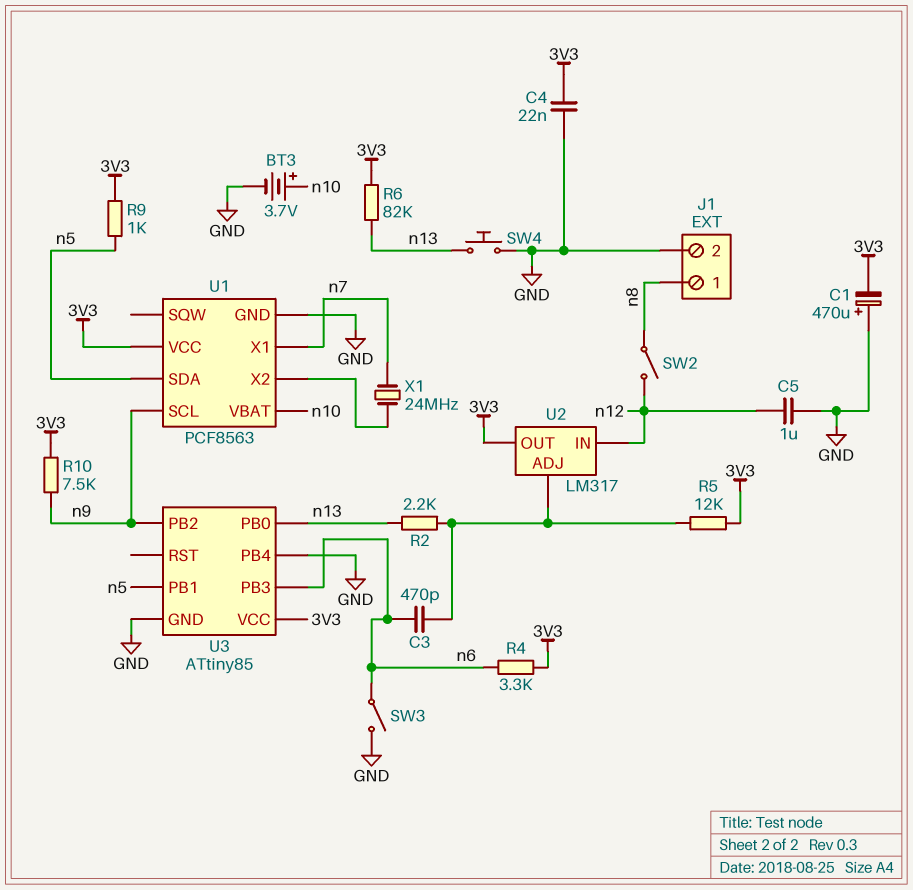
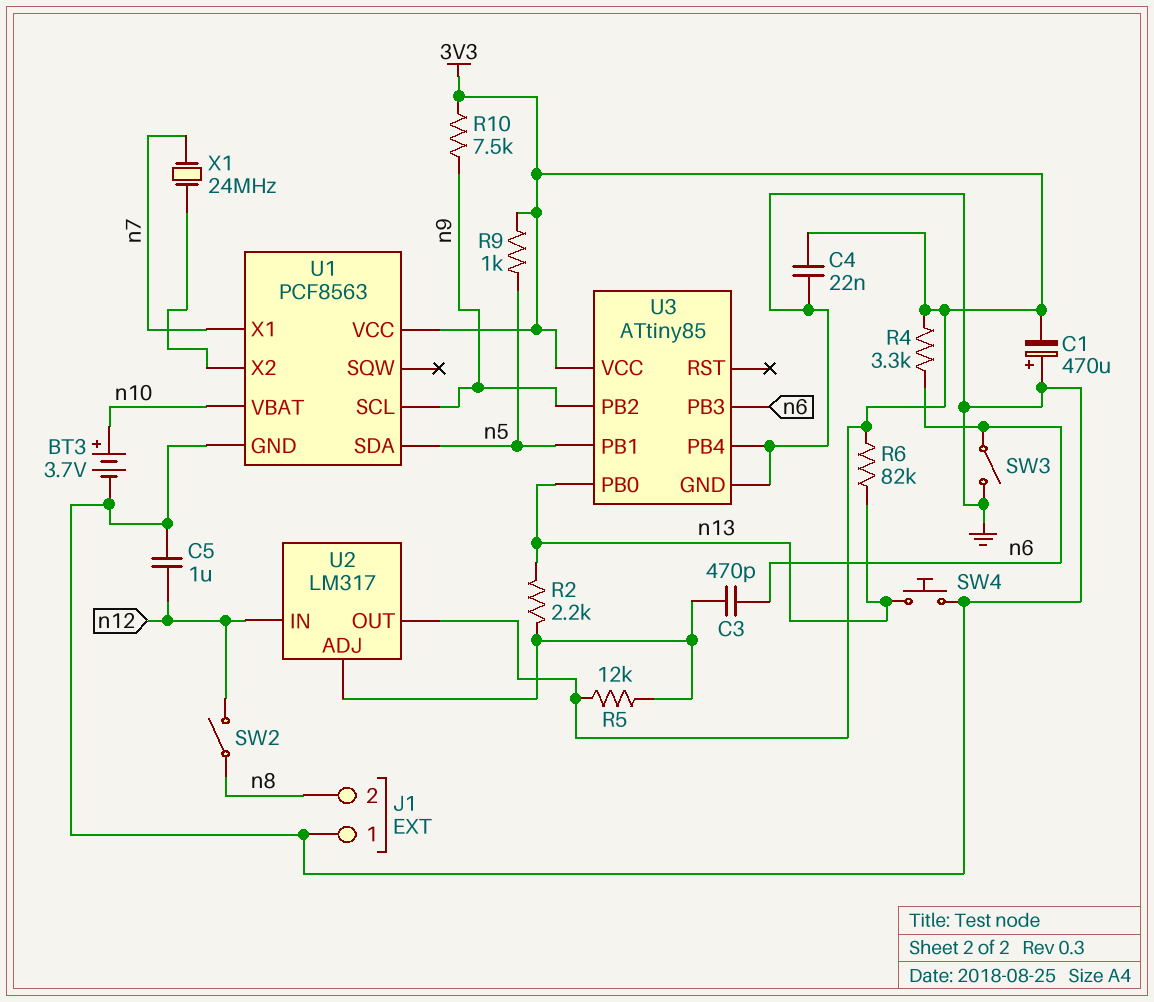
J1 pin 1: n8 -> GND
J1 pin 2: GND -> n8

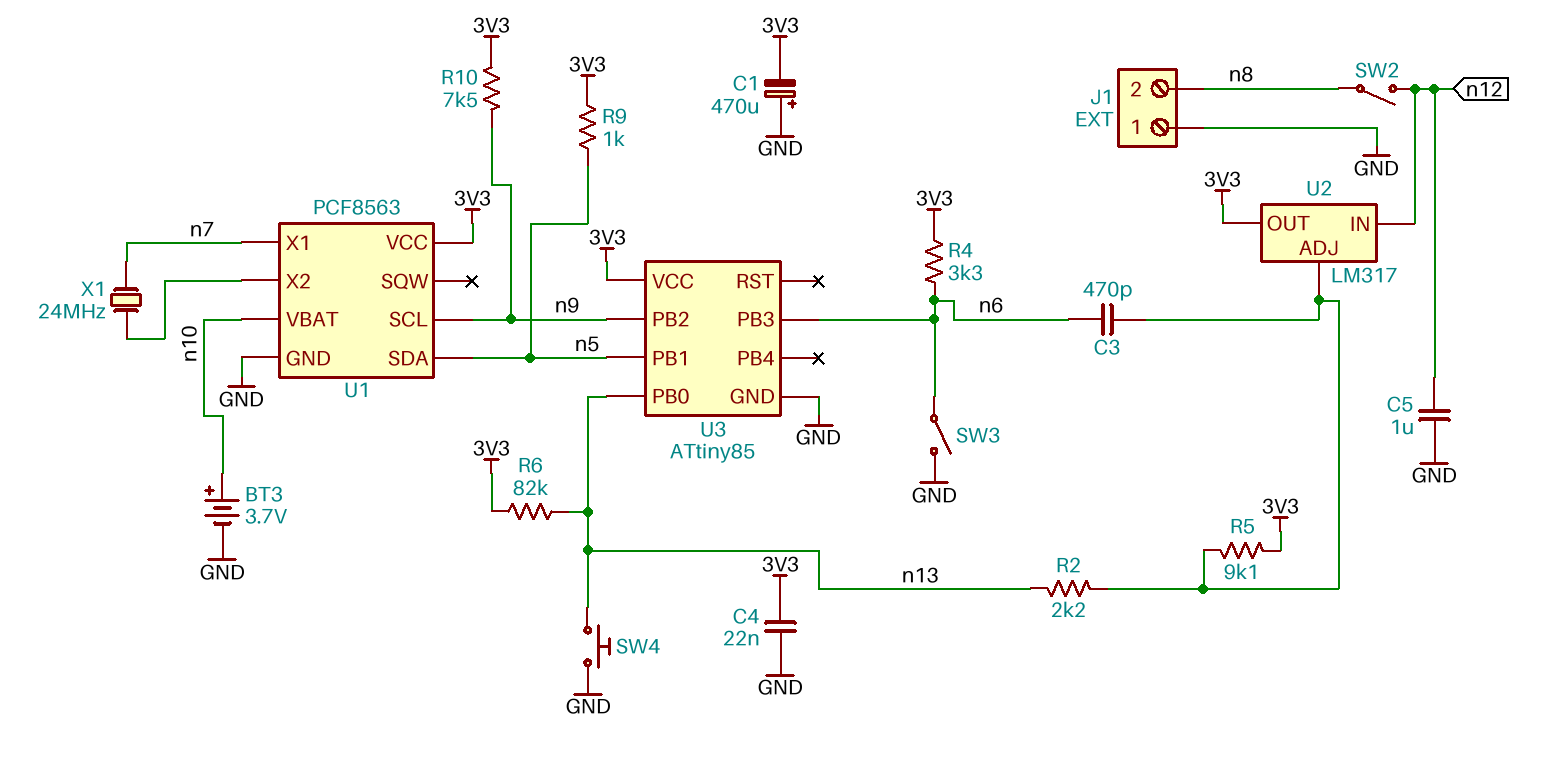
R5: 12k (3V3, U2/ADJ) -> 9.1k (3V3, U2/ADJ)
U3 pin PB4: GND -> none

